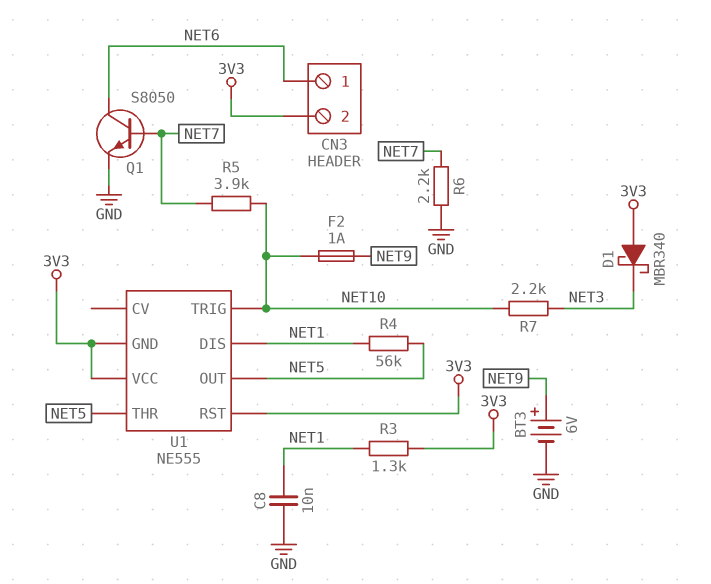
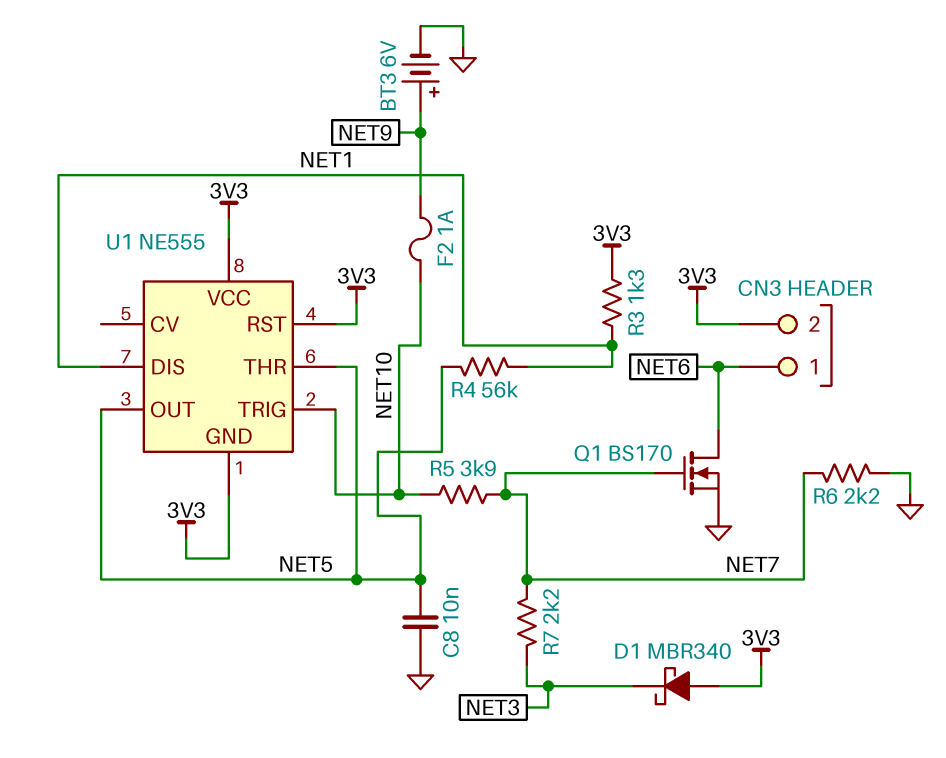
C8: 10nF (GND, NET1) -> 10nF (GND, NET5)
Q1: NPN S8050 (B NET7, C NET6, E GND) -> NMOS BS170 (G NET7, D NET6, S GND)
R7: 2.2k (NET3, NET10) -> 2.2k (NET3, NET7)

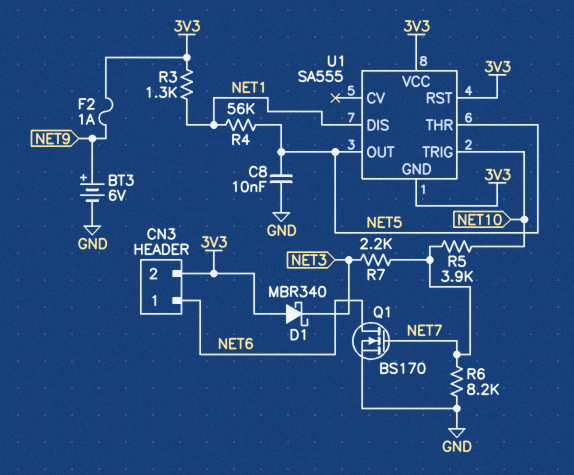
F2: 1A (NET9, NET10) -> 1A (3V3, NET9)
R6: 2.2k (GND, NET7) -> 8.2k (GND, NET7)
U1: NE555 -> SA555

